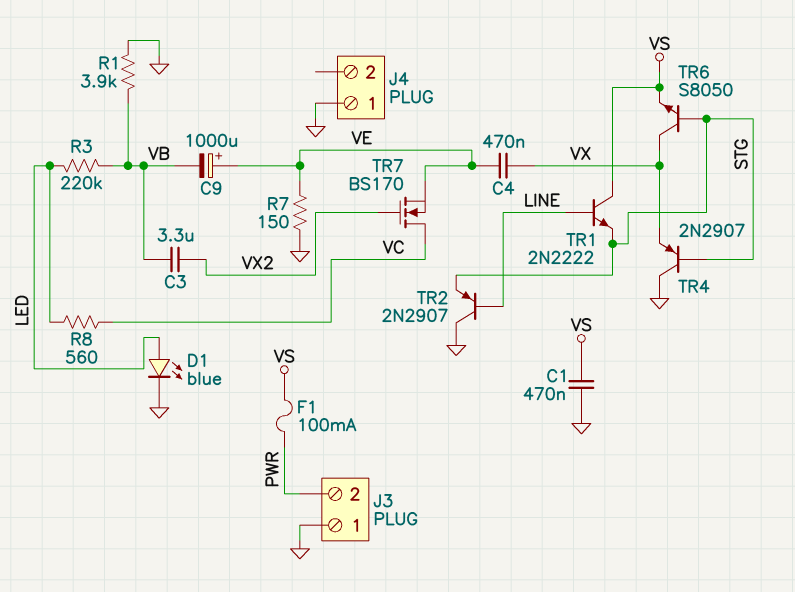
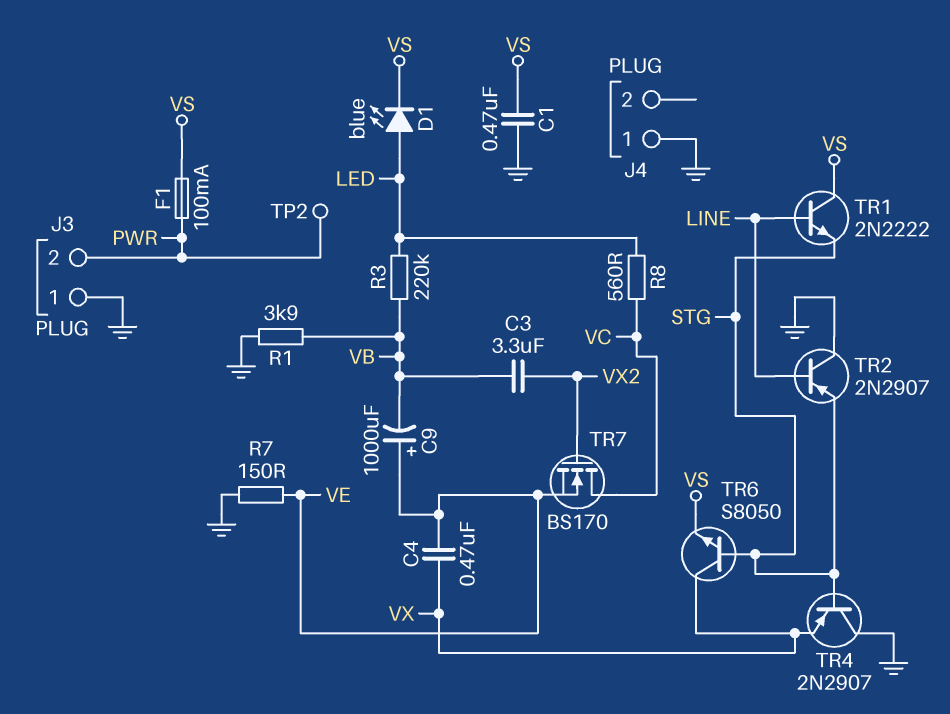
D1: LED blue (A LED, K GND) -> LED blue (A LED, K VS)
TP2: none -> test point (PWR)

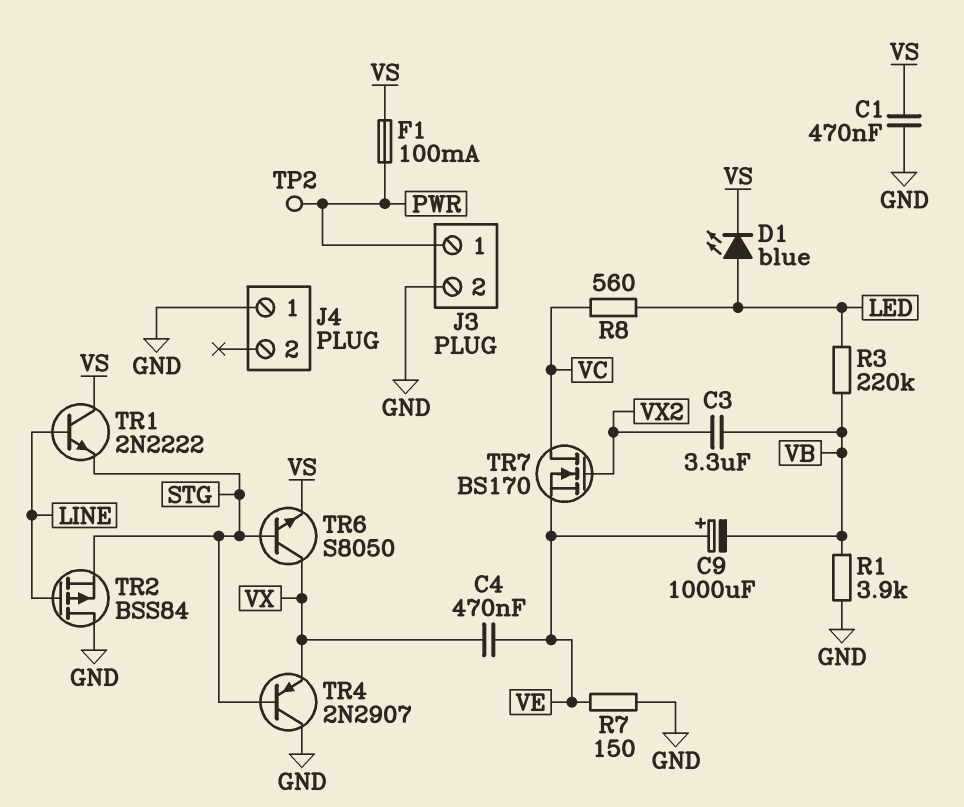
J3 pin 1: GND -> PWR
J3 pin 2: PWR -> GND
TR2: PNP 2N2907 (B LINE, C GND, E STG) -> PMOS BSS84 (G LINE, D GND, S STG)

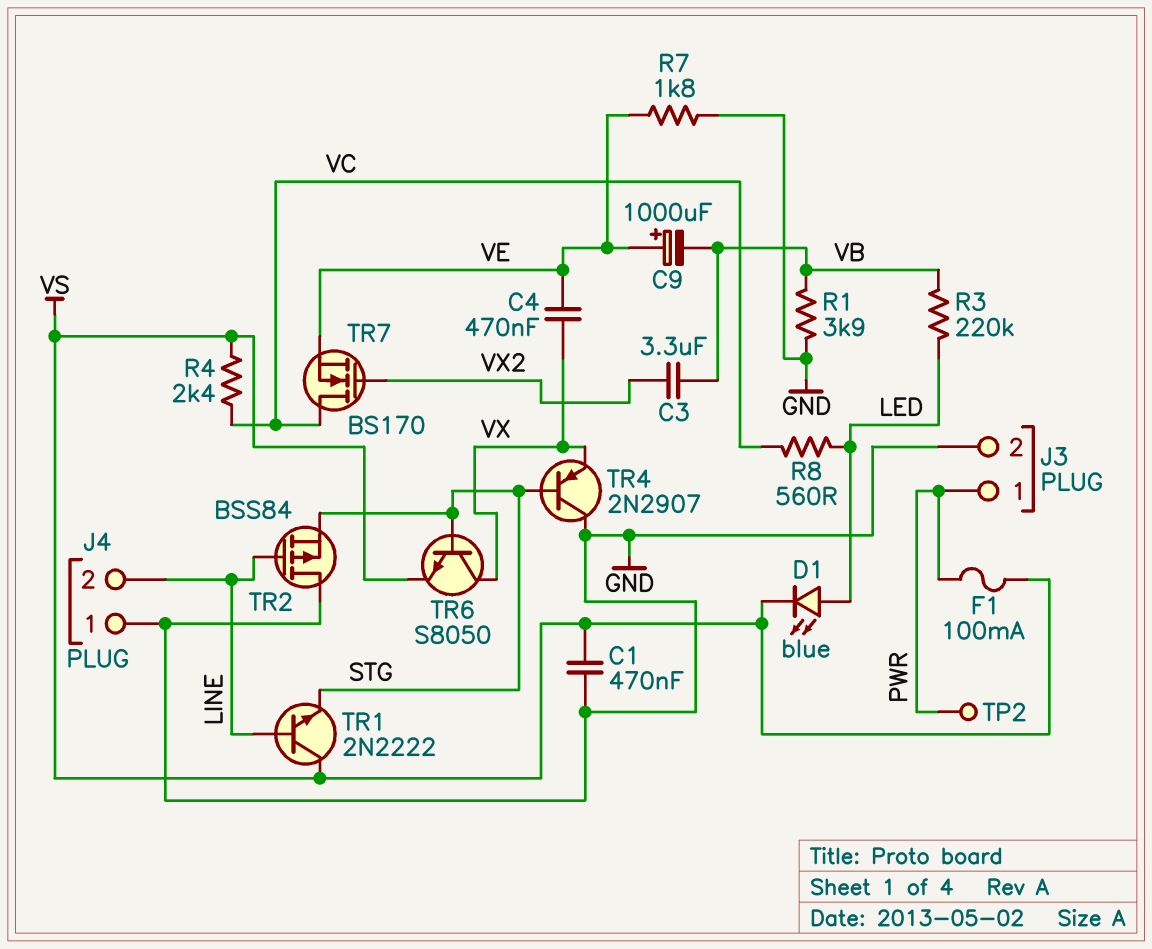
J4 pin 2: none -> LINE
R4: none -> 2.4k (VC, VS)
R7: 150 (GND, VE) -> 1.8k (GND, VE)

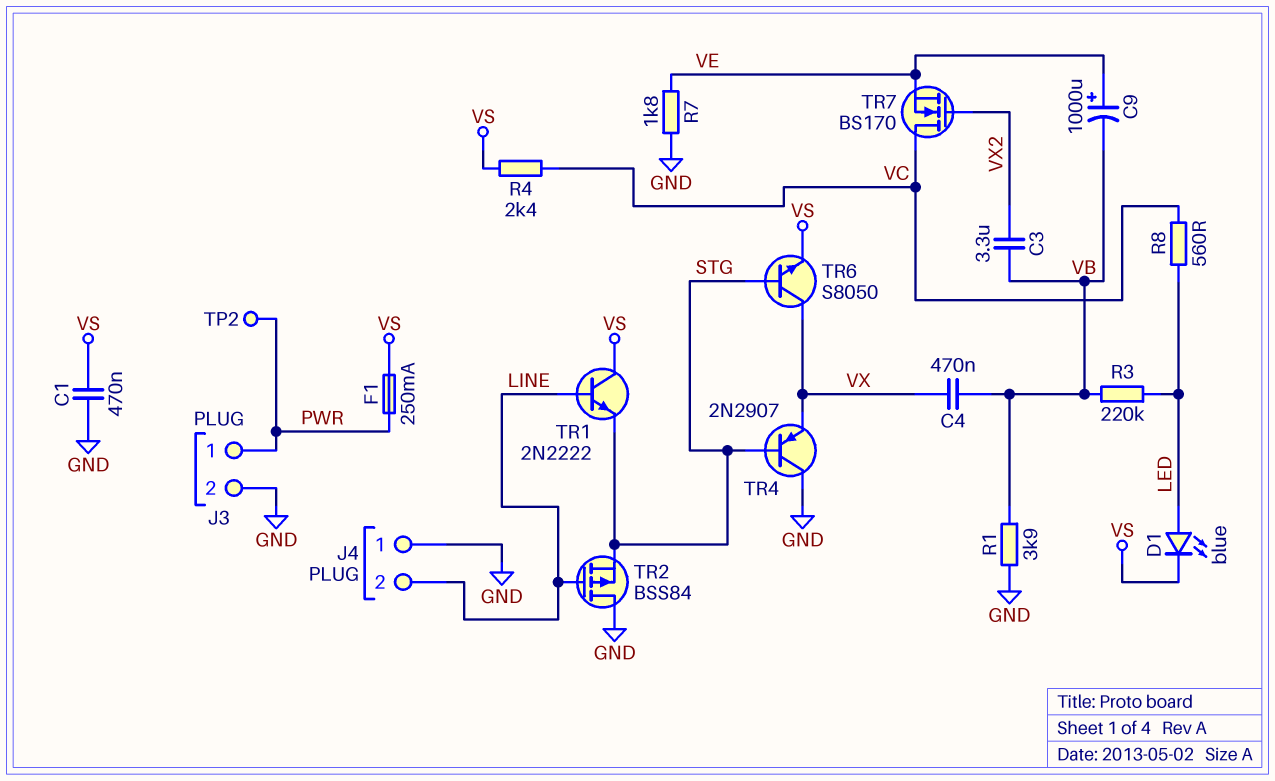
C4: 470nF (VE, VX) -> 470nF (VB, VX)
F1: 100mA (PWR, VS) -> 250mA (PWR, VS)

